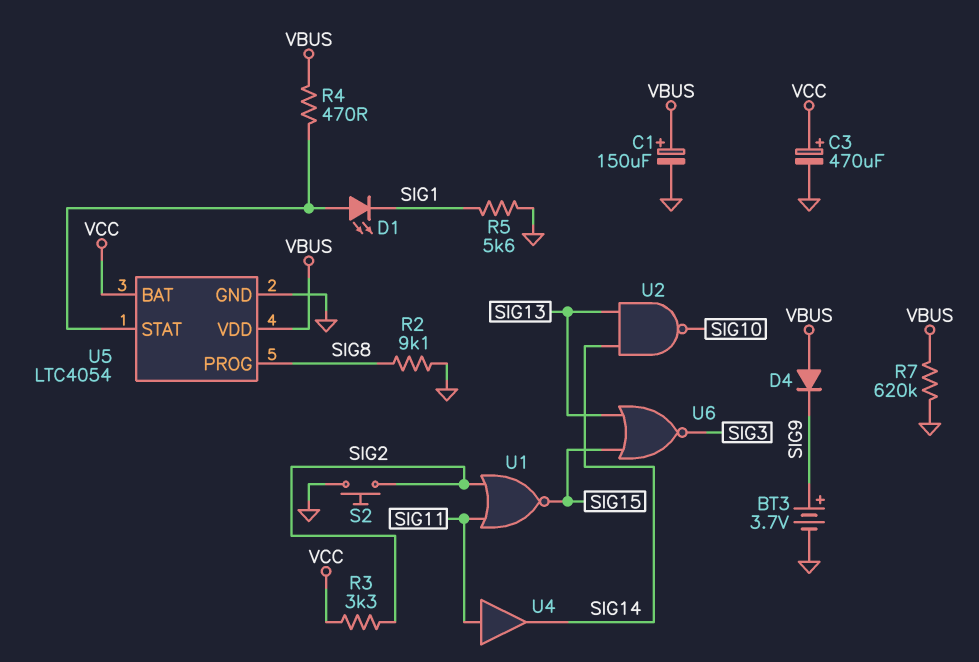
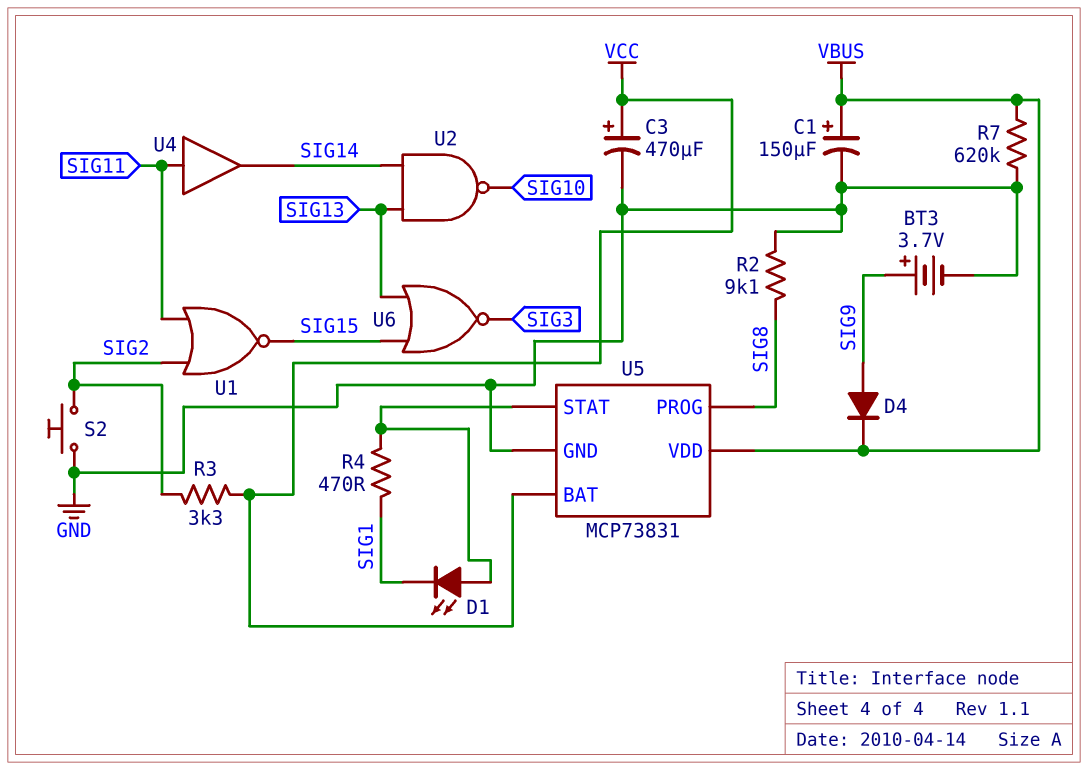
D4: diode (A VBUS, K SIG9) -> diode (A SIG9, K VBUS)
R4: 470 (U5/STAT, VBUS) -> 470 (SIG1, U5/STAT)
R5: 5.6k (GND, SIG1) -> none
U5: LTC4054 -> MCP73831

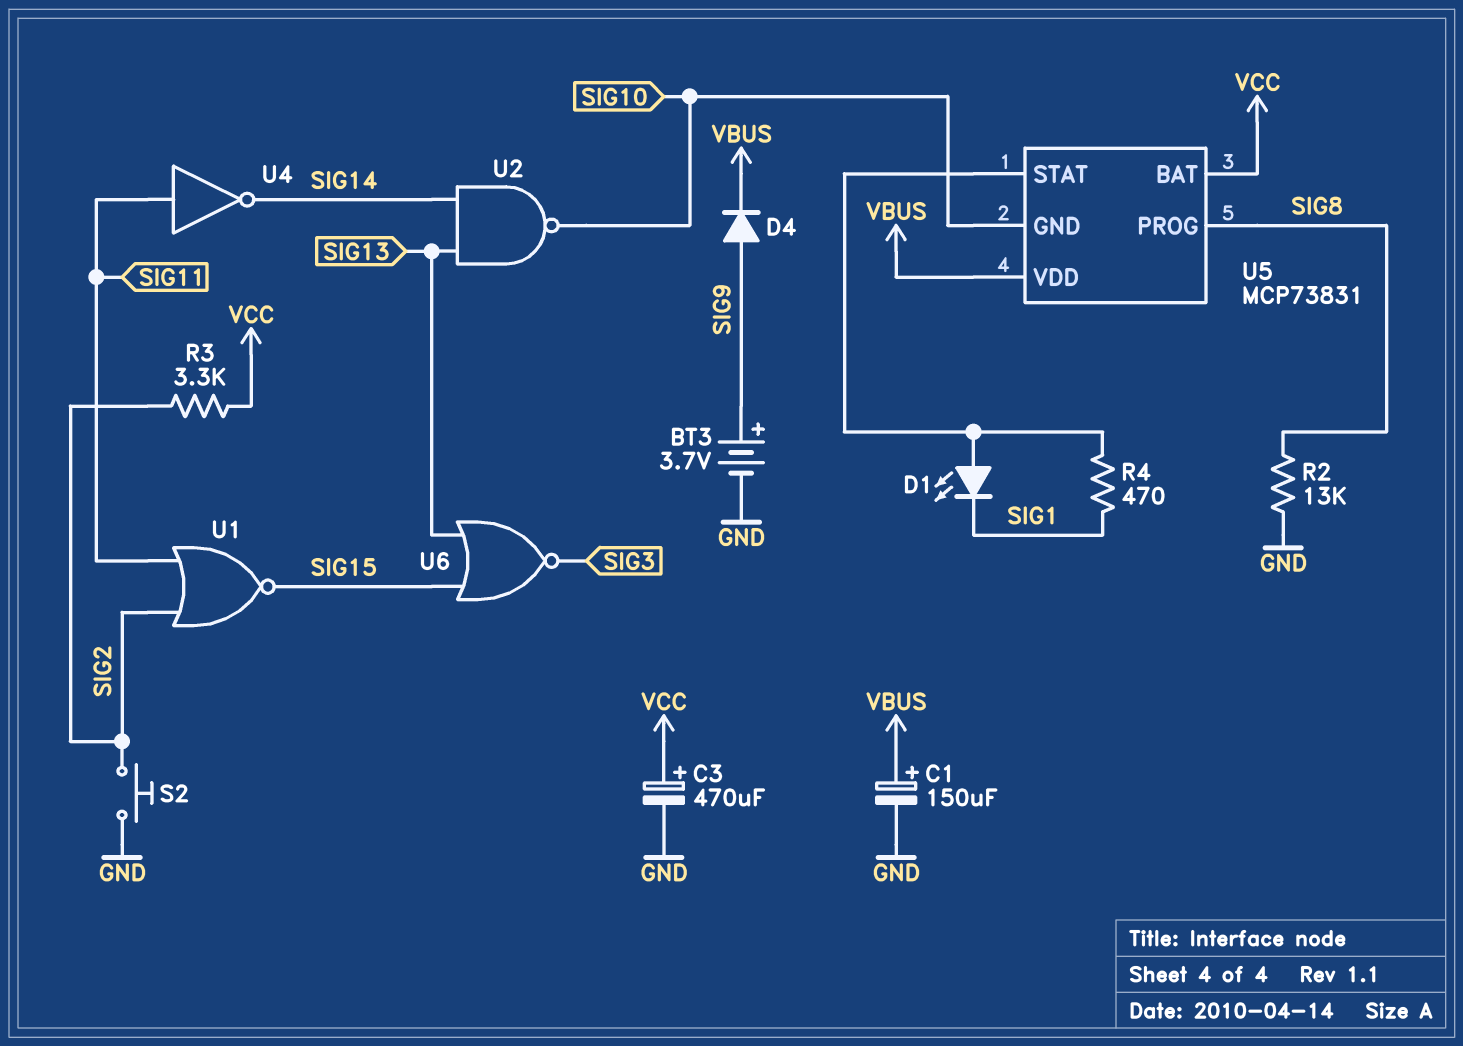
R2: 9.1k (GND, SIG8) -> 13k (GND, SIG8)
R7: 620k (GND, VBUS) -> none
U4: buffer (in SIG11, out SIG14) -> NOT (in SIG11, out SIG14)
U5 pin GND: GND -> SIG10

